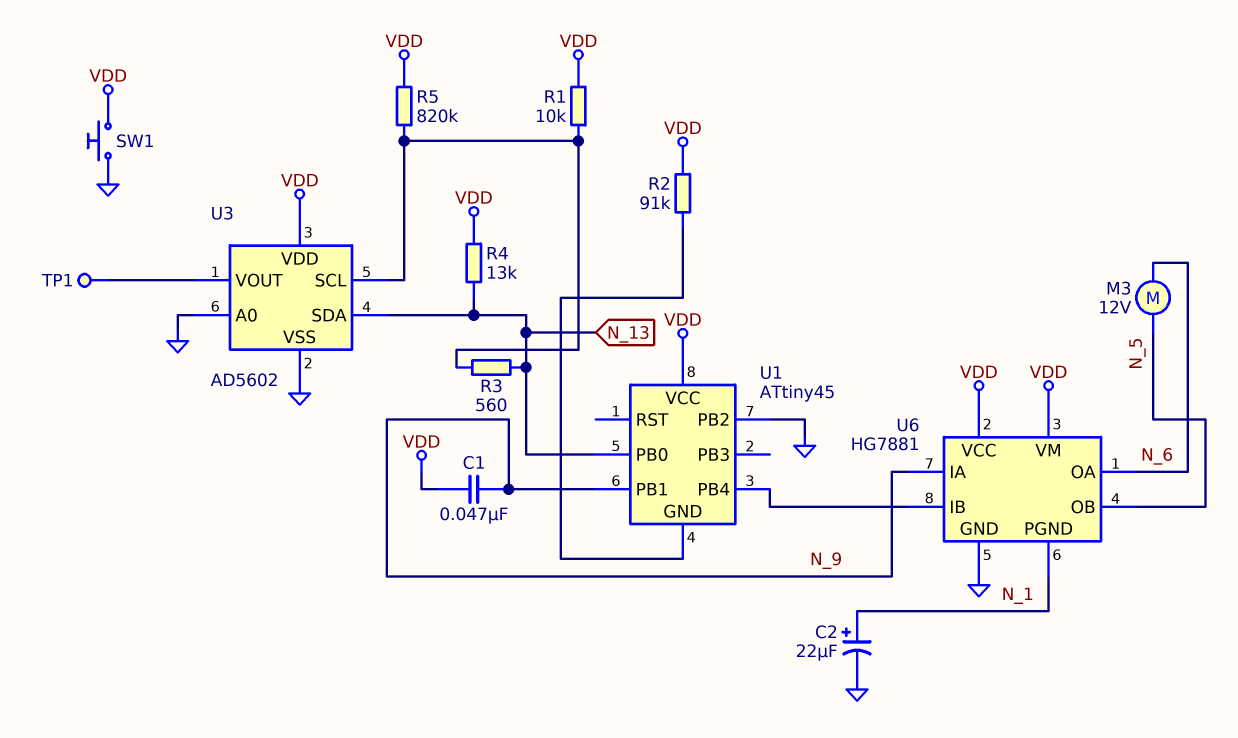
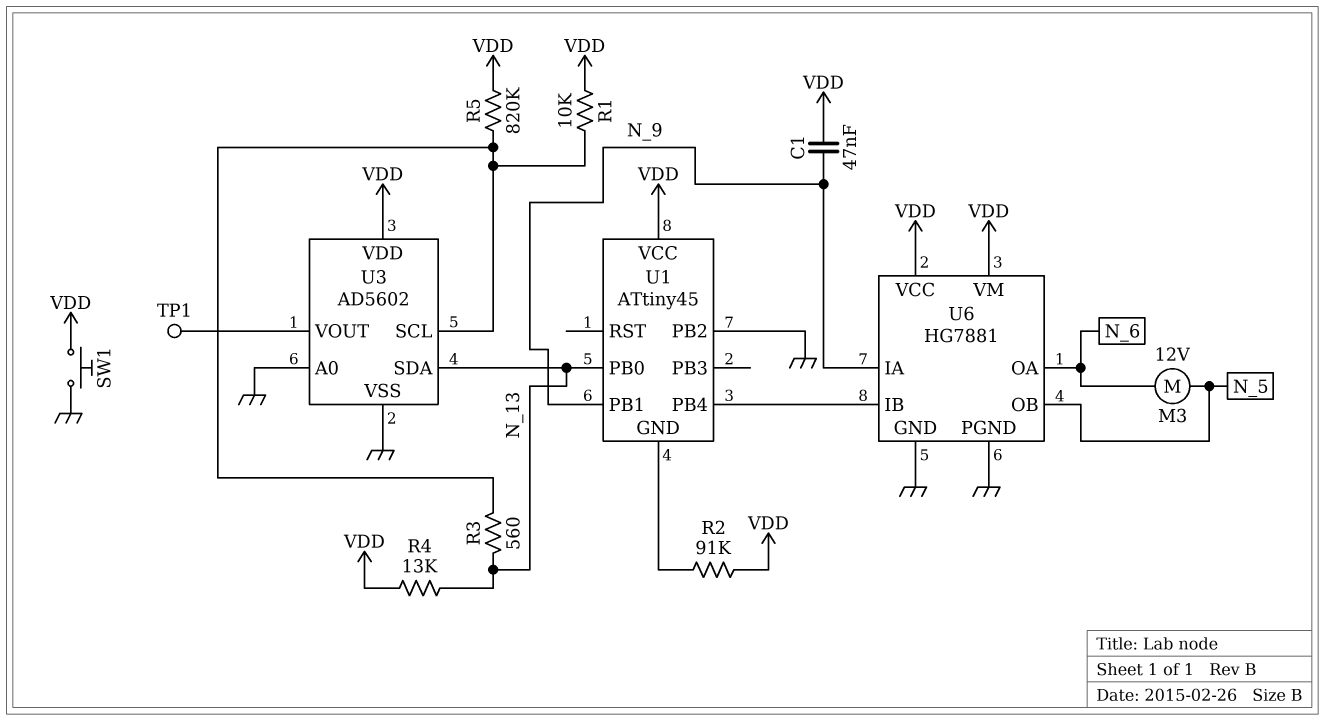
C2: 22uF (plus N_1, minus GND) -> none
U6 pin PGND: N_1 -> GND

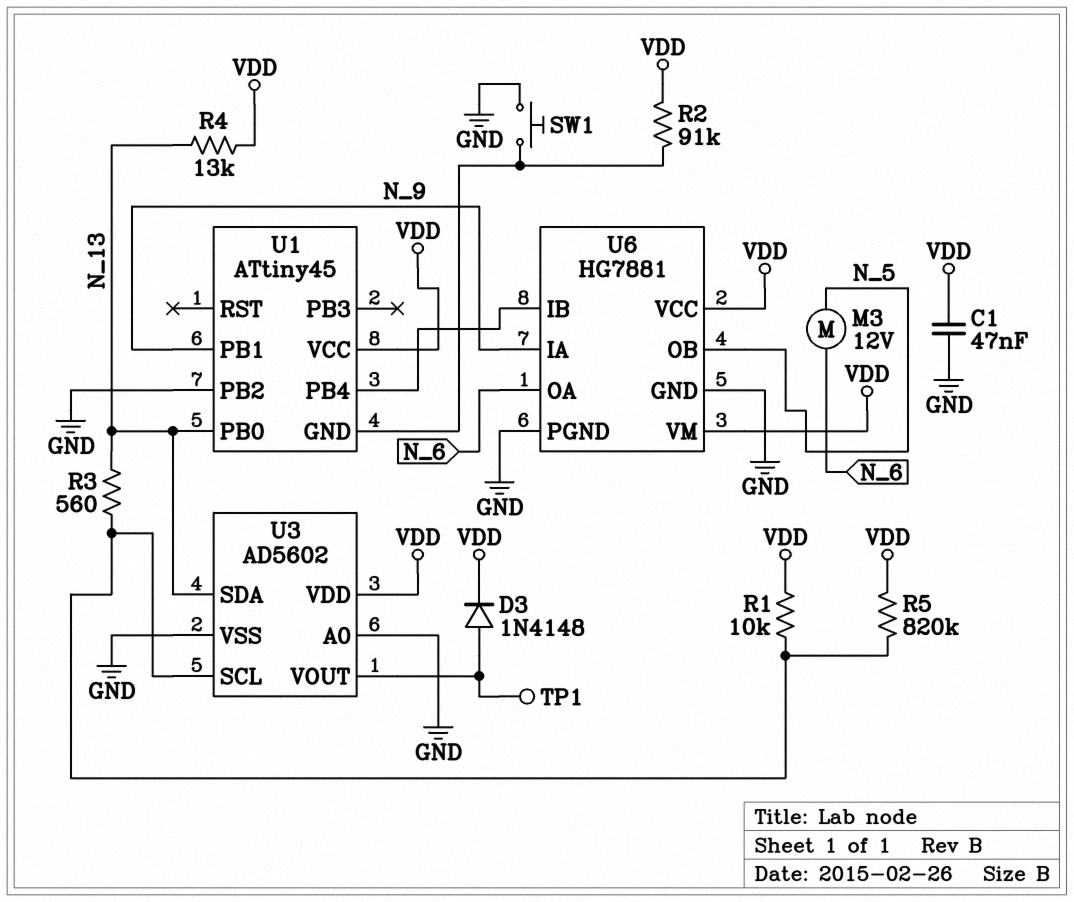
C1: 47nF (N_9, VDD) -> 47nF (GND, VDD)
D3: none -> diode 1N4148 (A U3/VOUT, K VDD)
SW1: button (GND, VDD) -> button (GND, U1/GND)

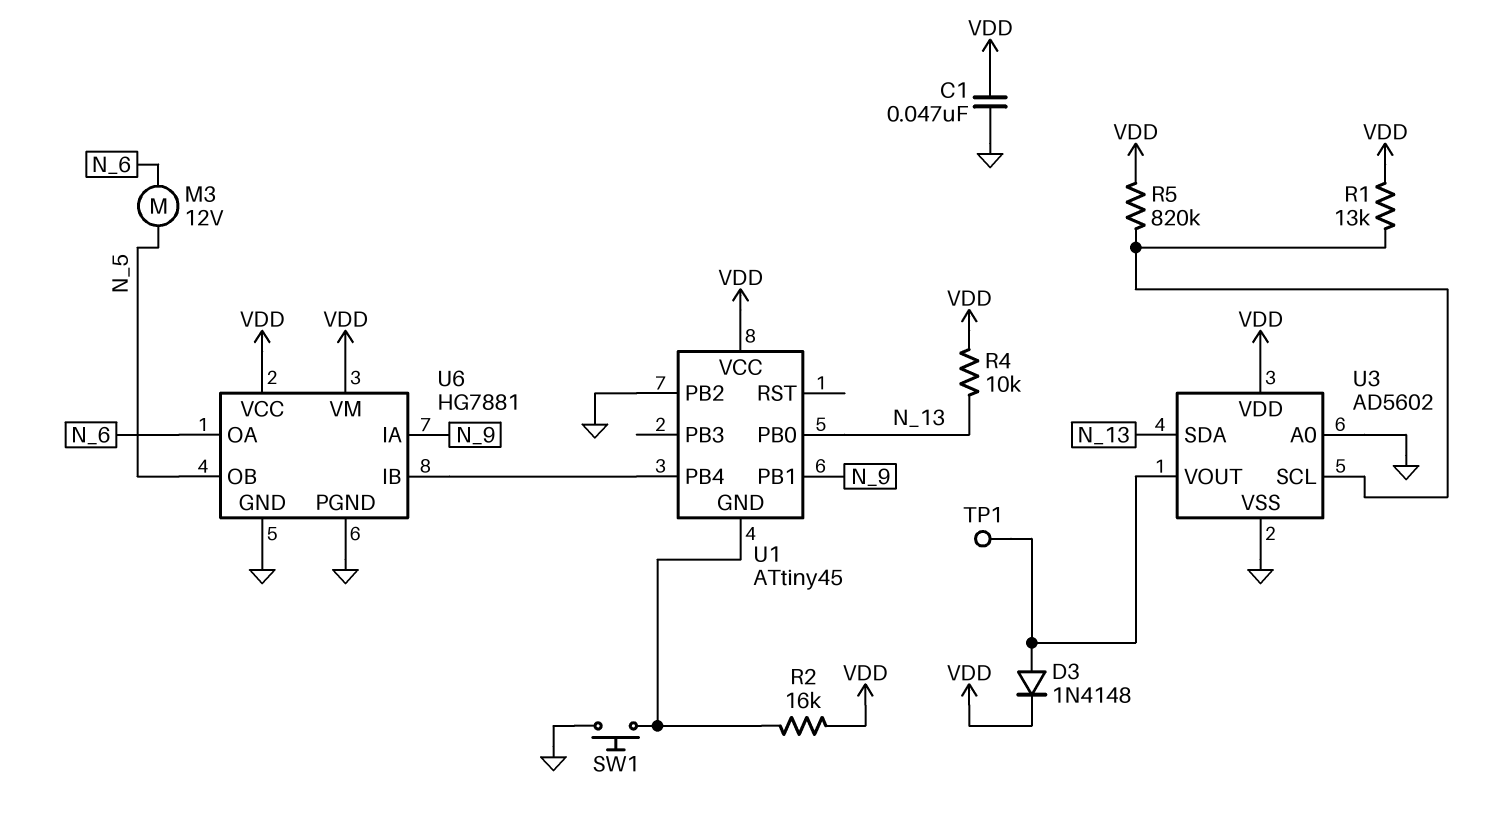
R1: 10k (U3/SCL, VDD) -> 13k (U3/SCL, VDD)
R2: 91k (U1/GND, VDD) -> 16k (U1/GND, VDD)
R3: 560 (N_13, U3/SCL) -> none
R4: 13k (N_13, VDD) -> 10k (N_13, VDD)

